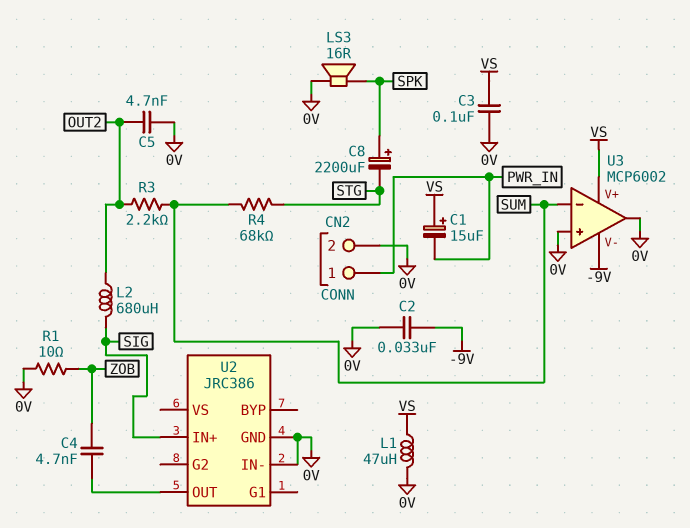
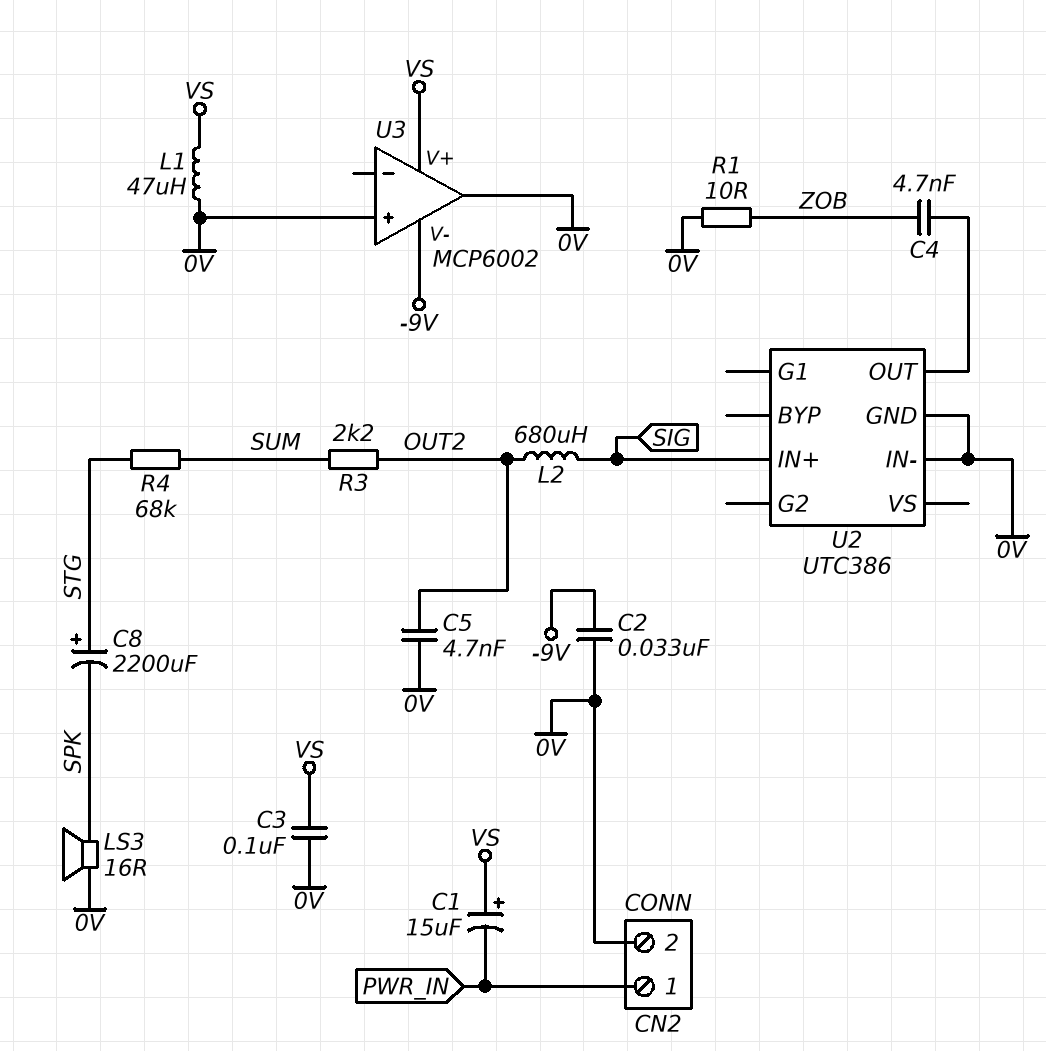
C8: 2200uF (plus SPK, minus STG) -> 2200uF (plus STG, minus SPK)
U2: JRC386 -> UTC386
U3 pin in-: SUM -> none

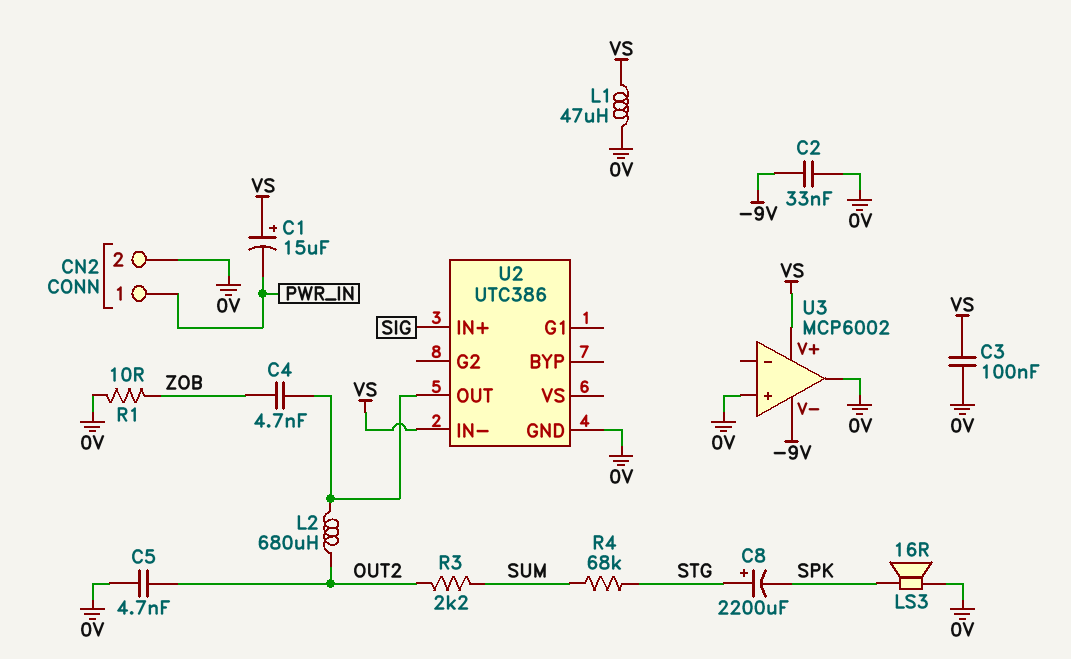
L2: 680uH (OUT2, SIG) -> 680uH (OUT2, U2/OUT)
U2 pin IN-: 0V -> VS

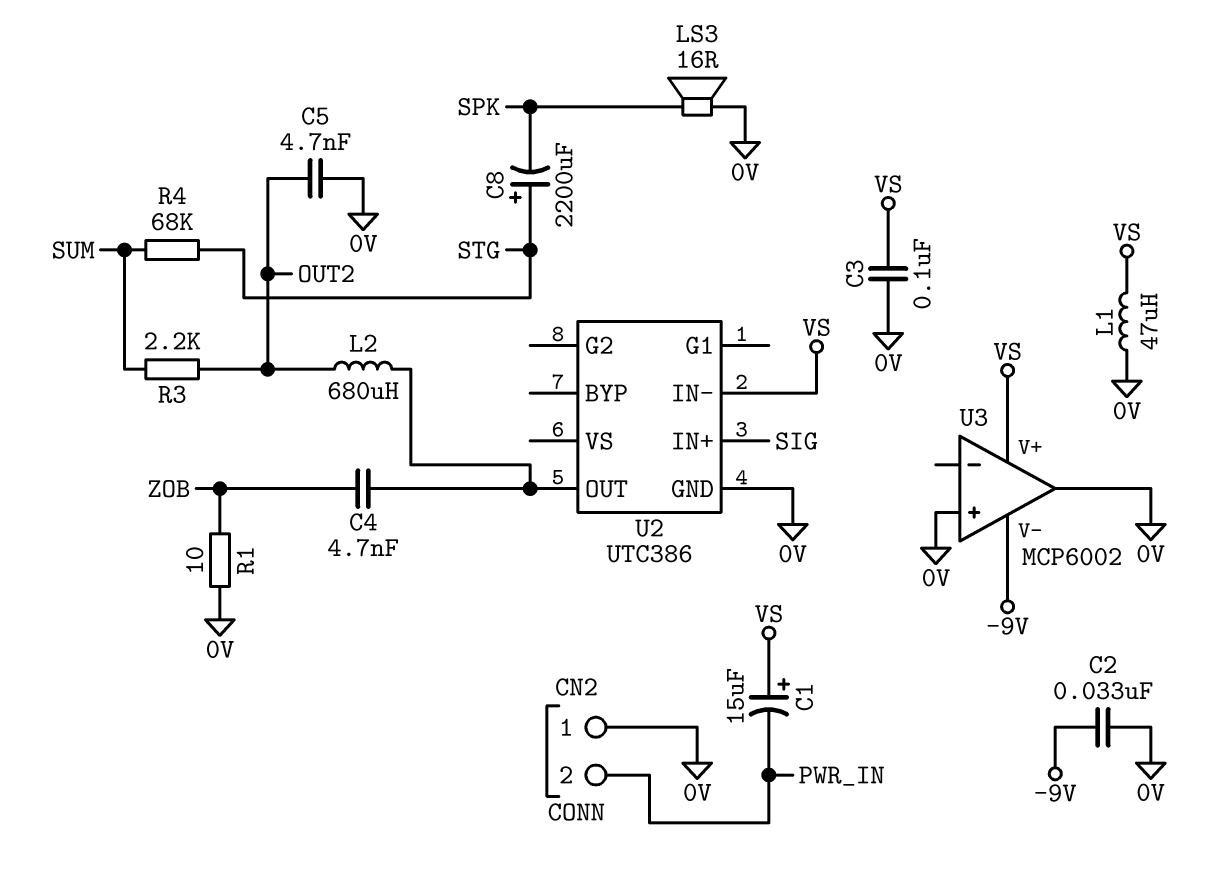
CN2 pin 1: PWR_IN -> 0V
CN2 pin 2: 0V -> PWR_IN

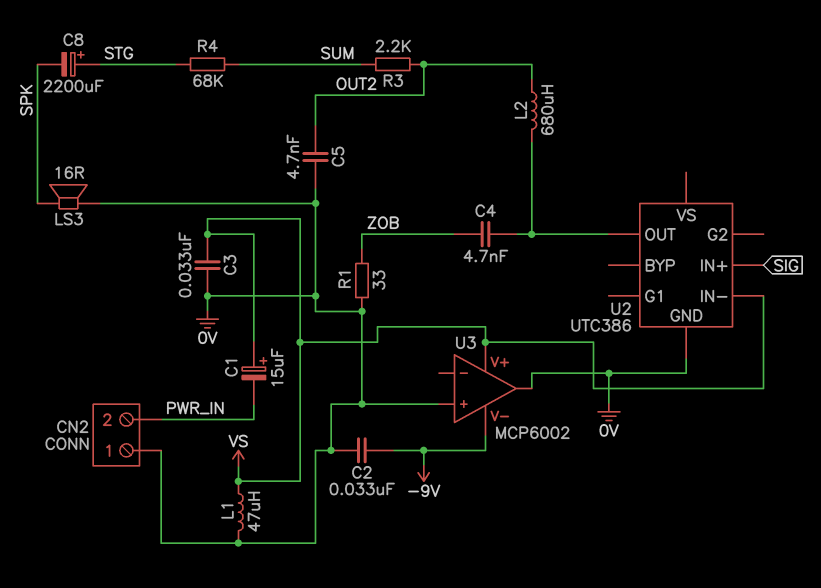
C3: 100nF (0V, VS) -> 33nF (0V, VS)
R1: 10 (0V, ZOB) -> 33 (0V, ZOB)

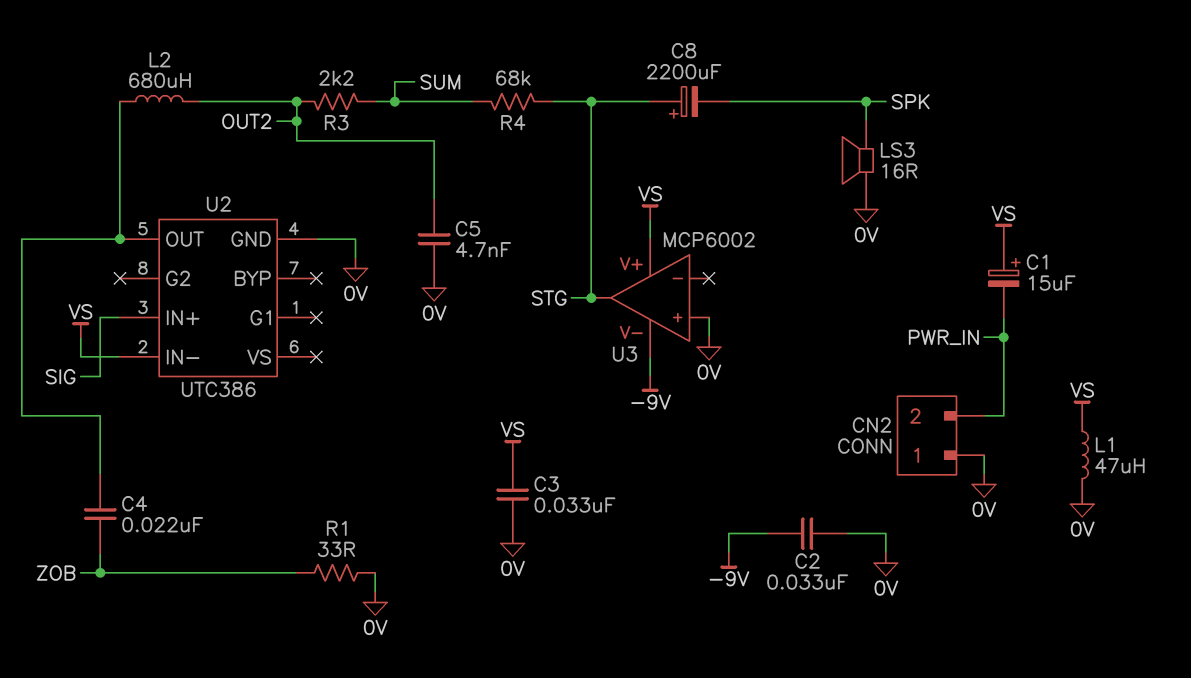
C4: 4.7nF (U2/OUT, ZOB) -> 22nF (U2/OUT, ZOB)
U3 pin out: 0V -> STG

